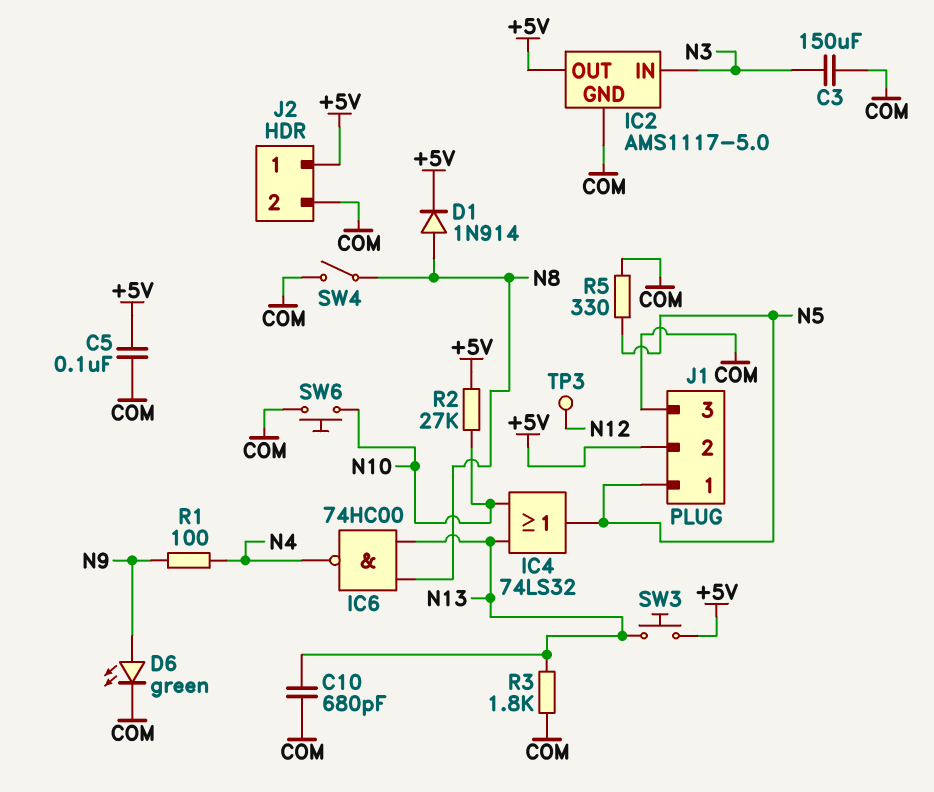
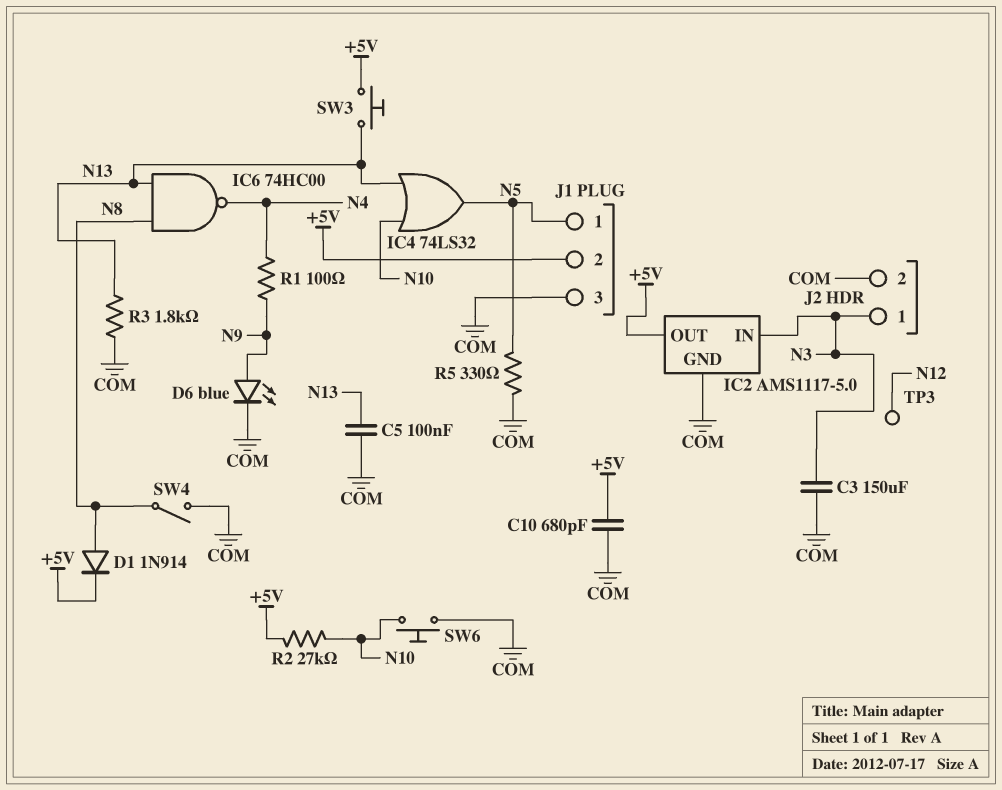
C5: 100nF (+5V, COM) -> 100nF (COM, N13)
C10: 680pF (COM, N13) -> 680pF (+5V, COM)
D6: LED green (A N9, K COM) -> LED blue (A N9, K COM)
J2 pin 1: +5V -> N3

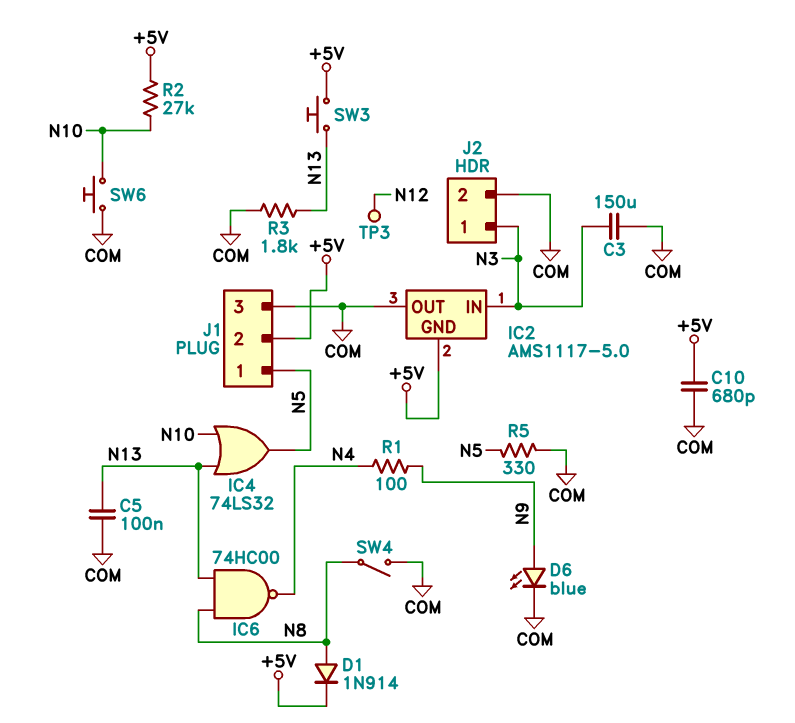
IC2 pin GND: COM -> +5V
IC2 pin OUT: +5V -> COM

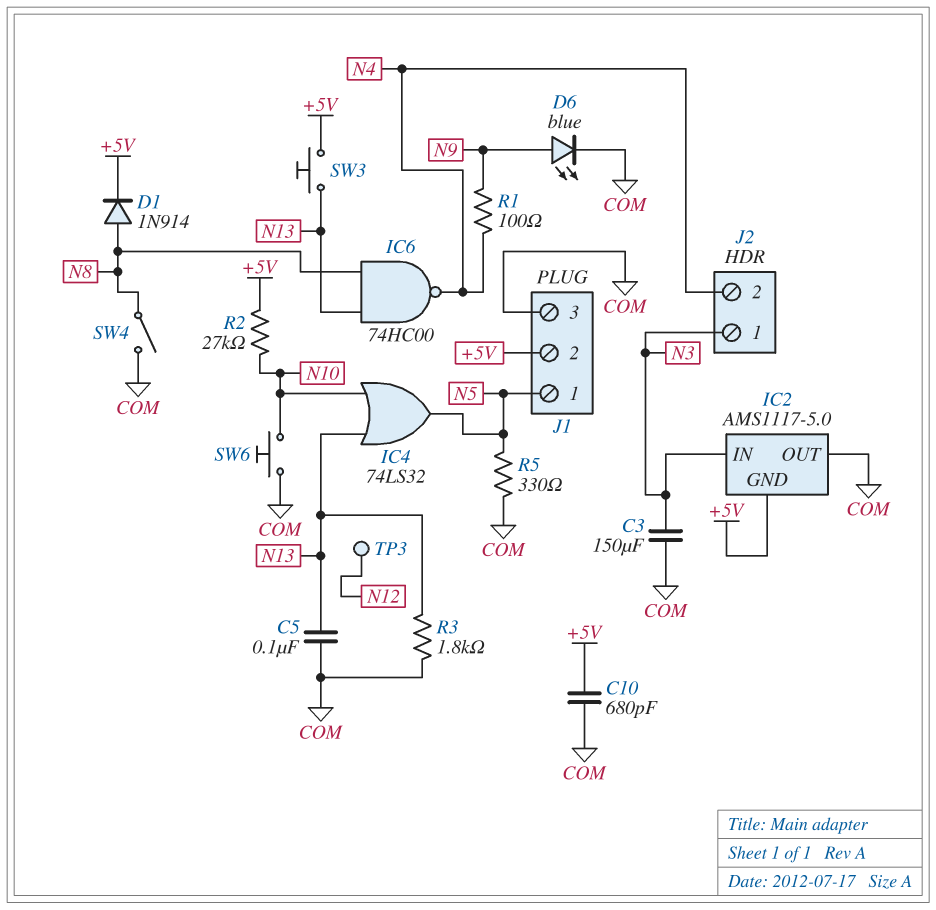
J2 pin 2: COM -> N4

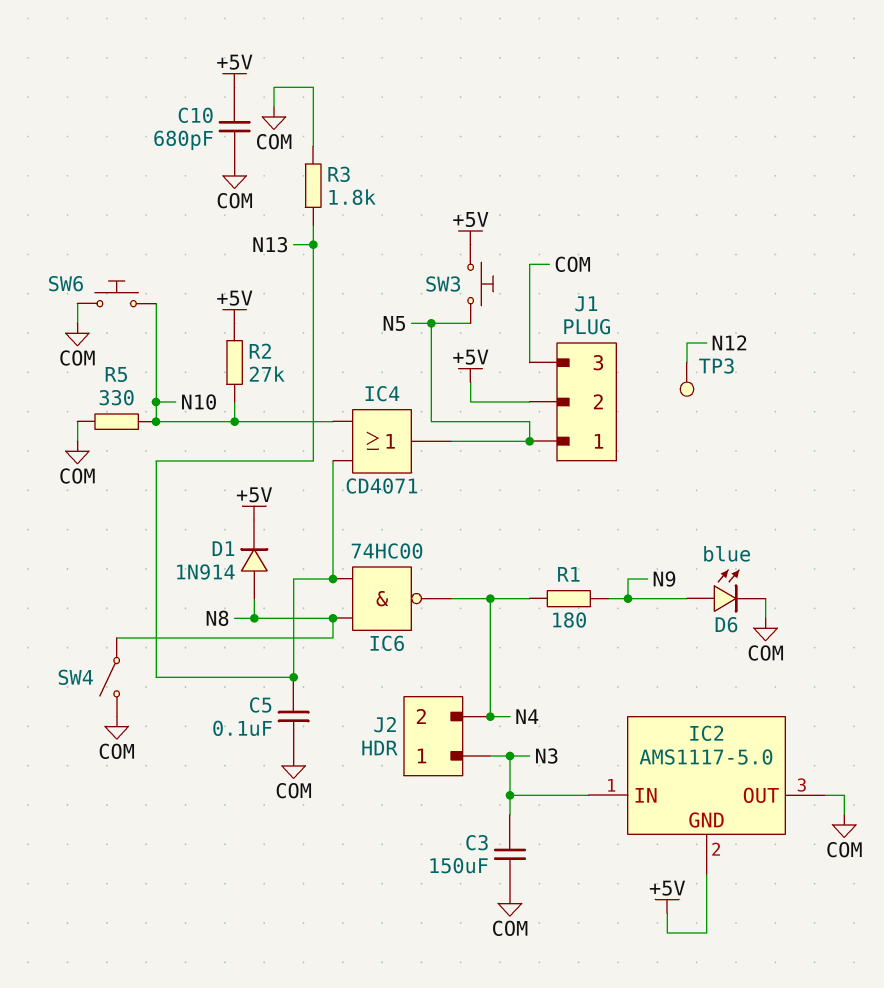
IC4: OR 74LS32 (in N10, in N13, out N5) -> OR CD4071 (in N10, in N13, out N5)
R1: 100 (N4, N9) -> 180 (N4, N9)
R5: 330 (COM, N5) -> 330 (COM, N10)
SW3: button (+5V, N13) -> button (+5V, N5)

